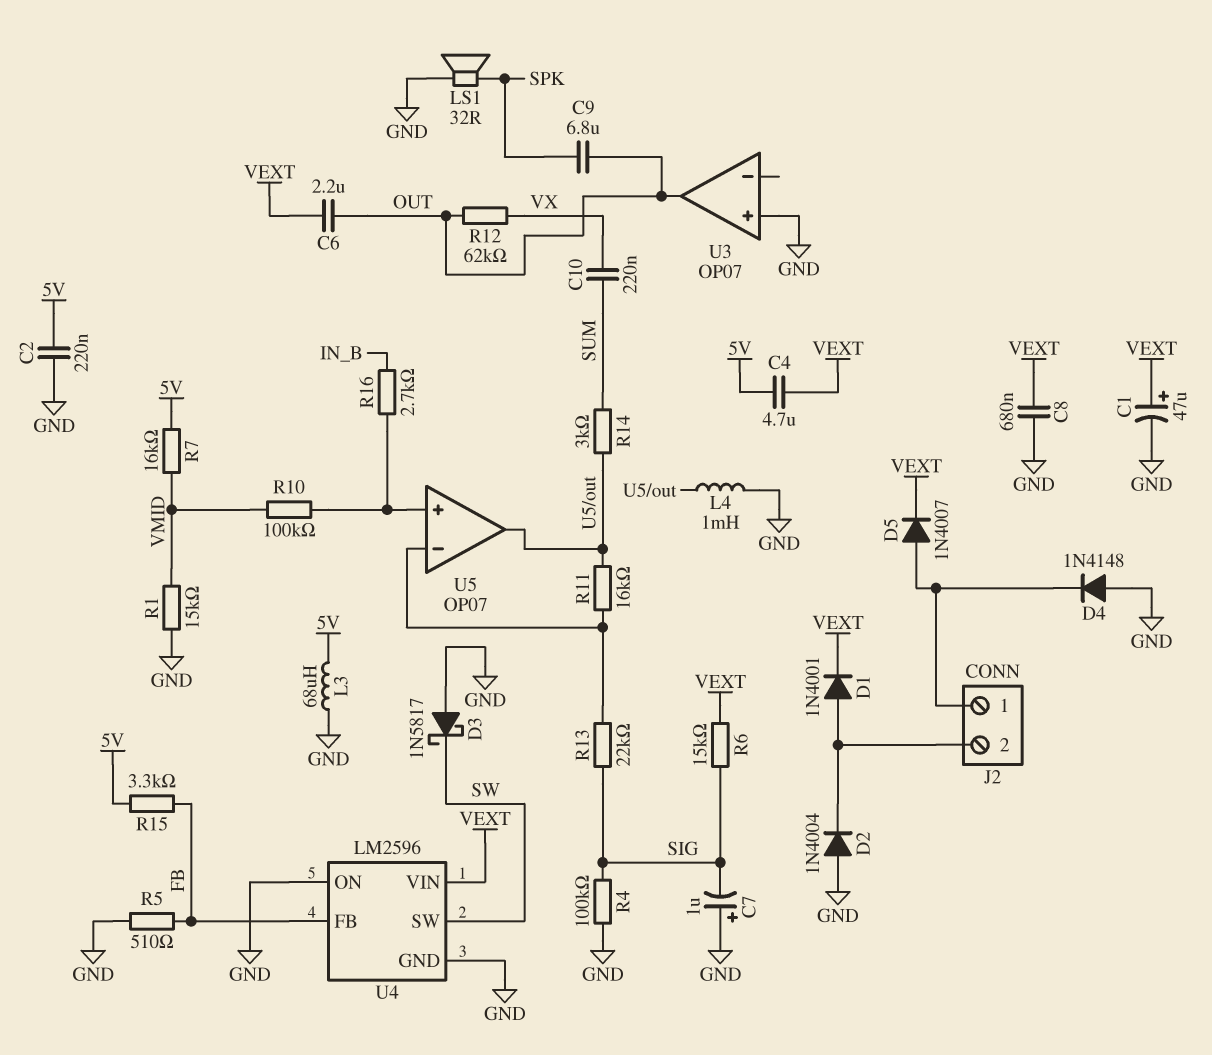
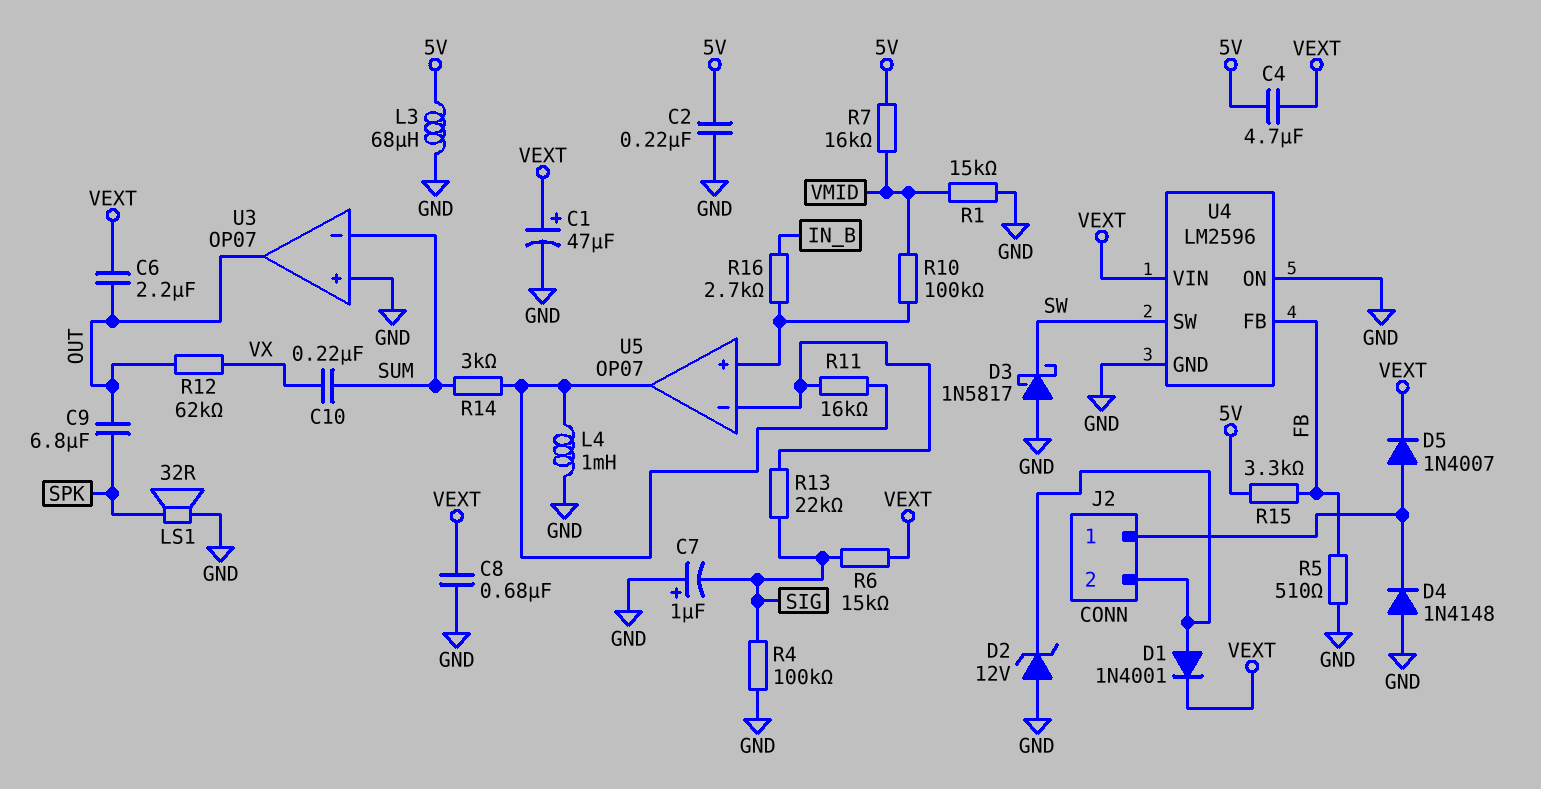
D2: diode 1N4004 (A GND, K J2/2) -> zener 12V (A GND, K J2/2)
U3 pin in-: none -> SUM

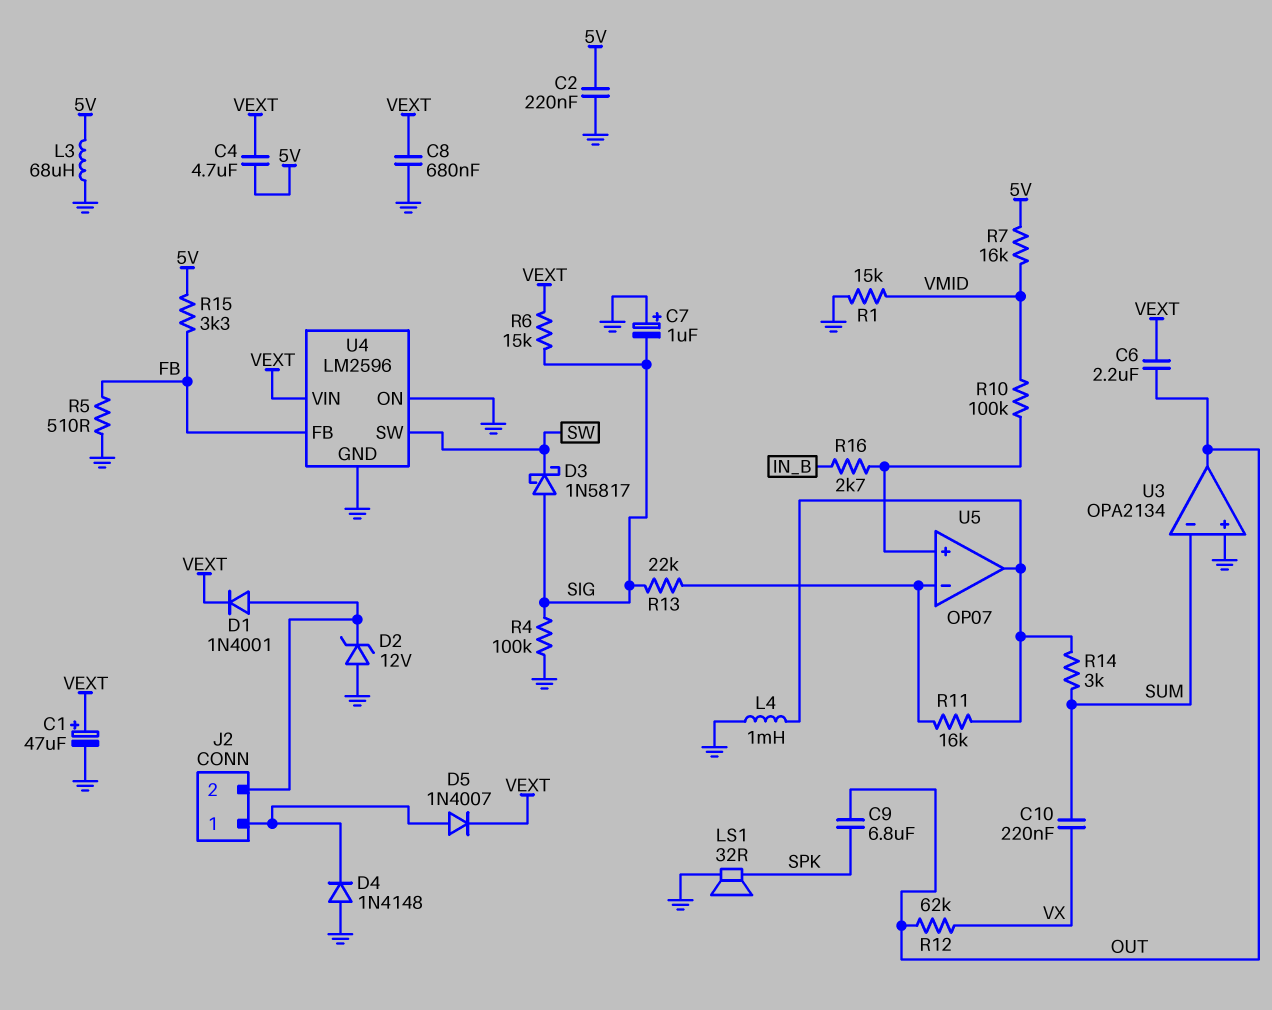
D3: schottky 1N5817 (A GND, K SW) -> schottky 1N5817 (A SIG, K SW)
U3: OP07 -> OPA2134

